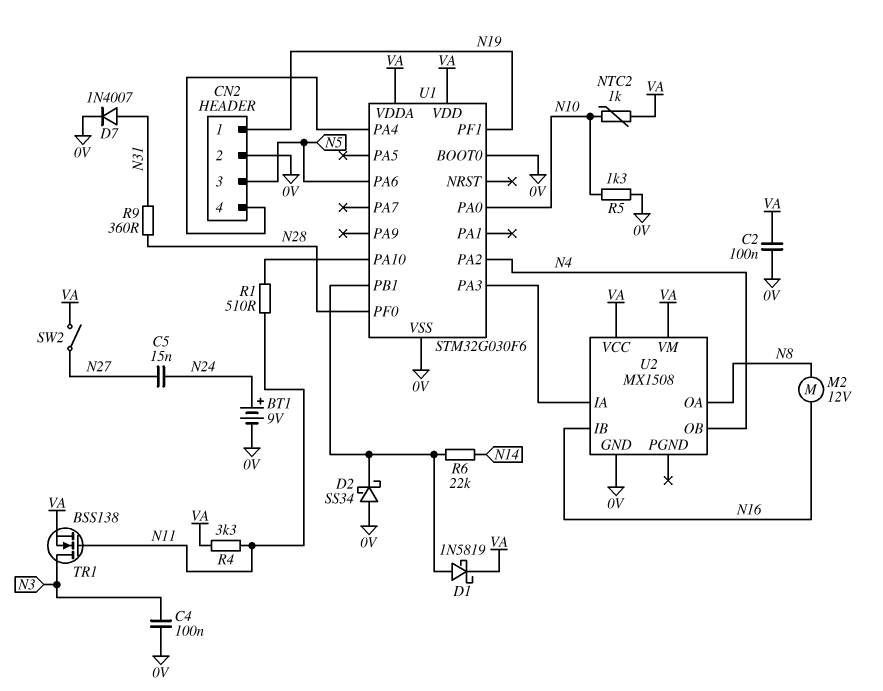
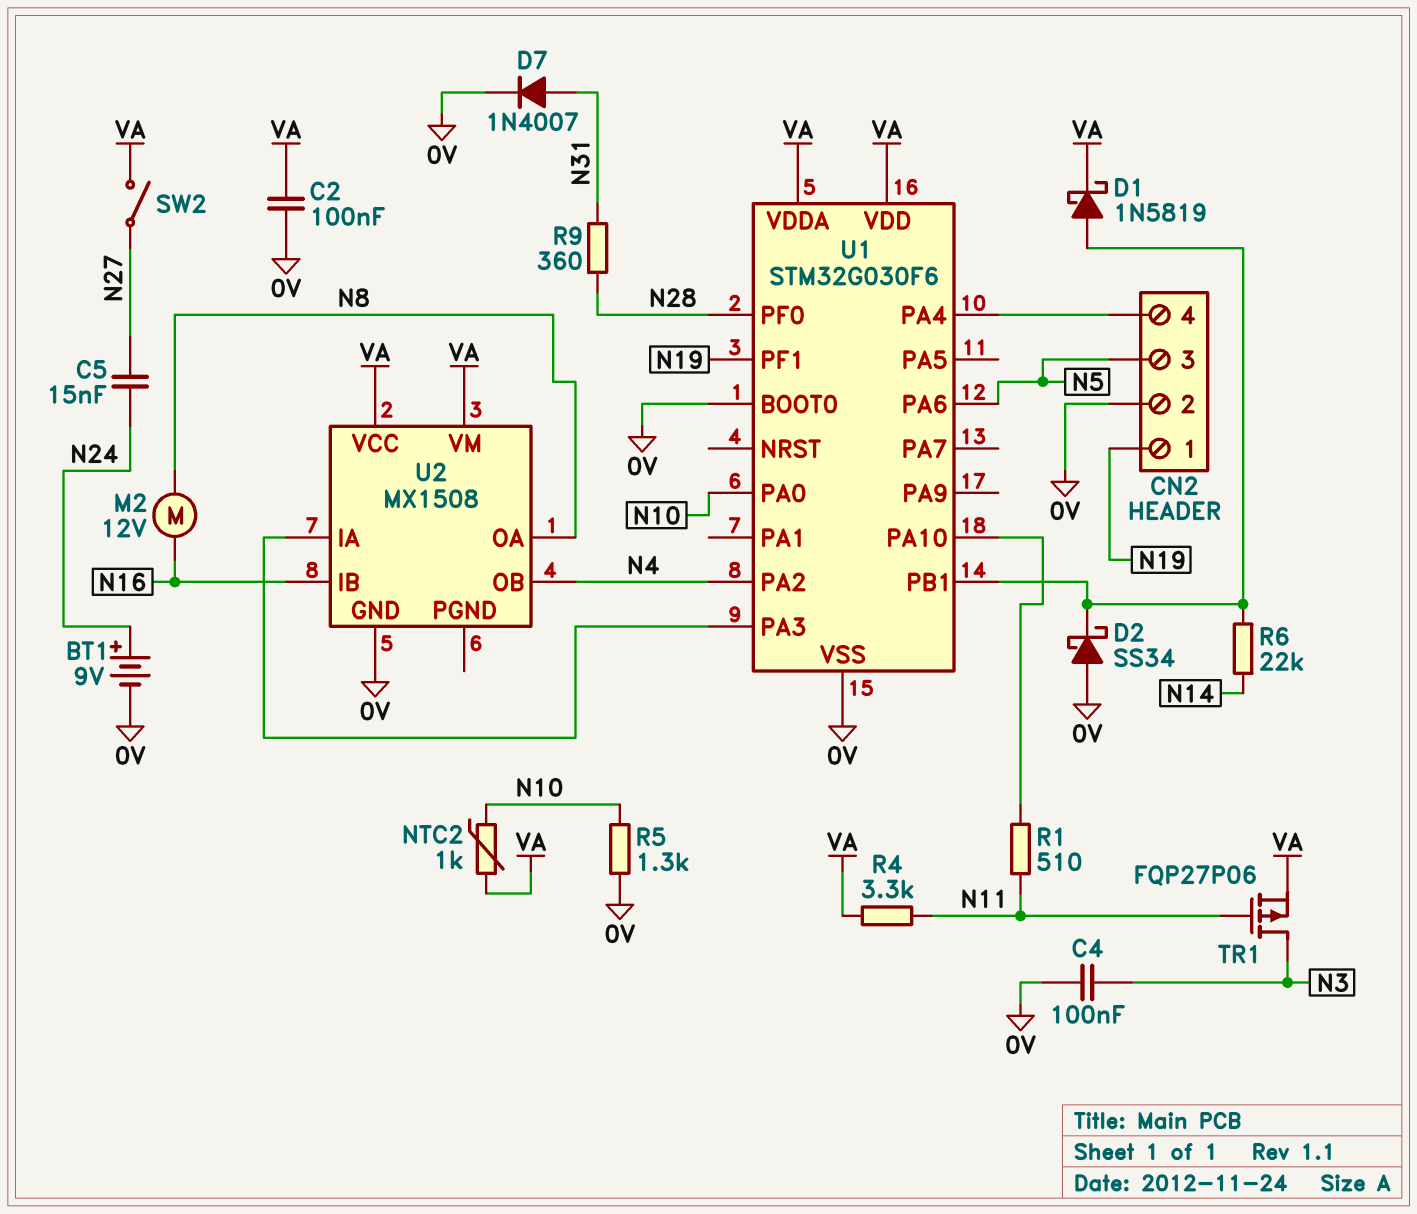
TR1: NMOS BSS138 (G N11, D N3, S VA) -> PMOS FQP27P06 (G N11, D N3, S VA)

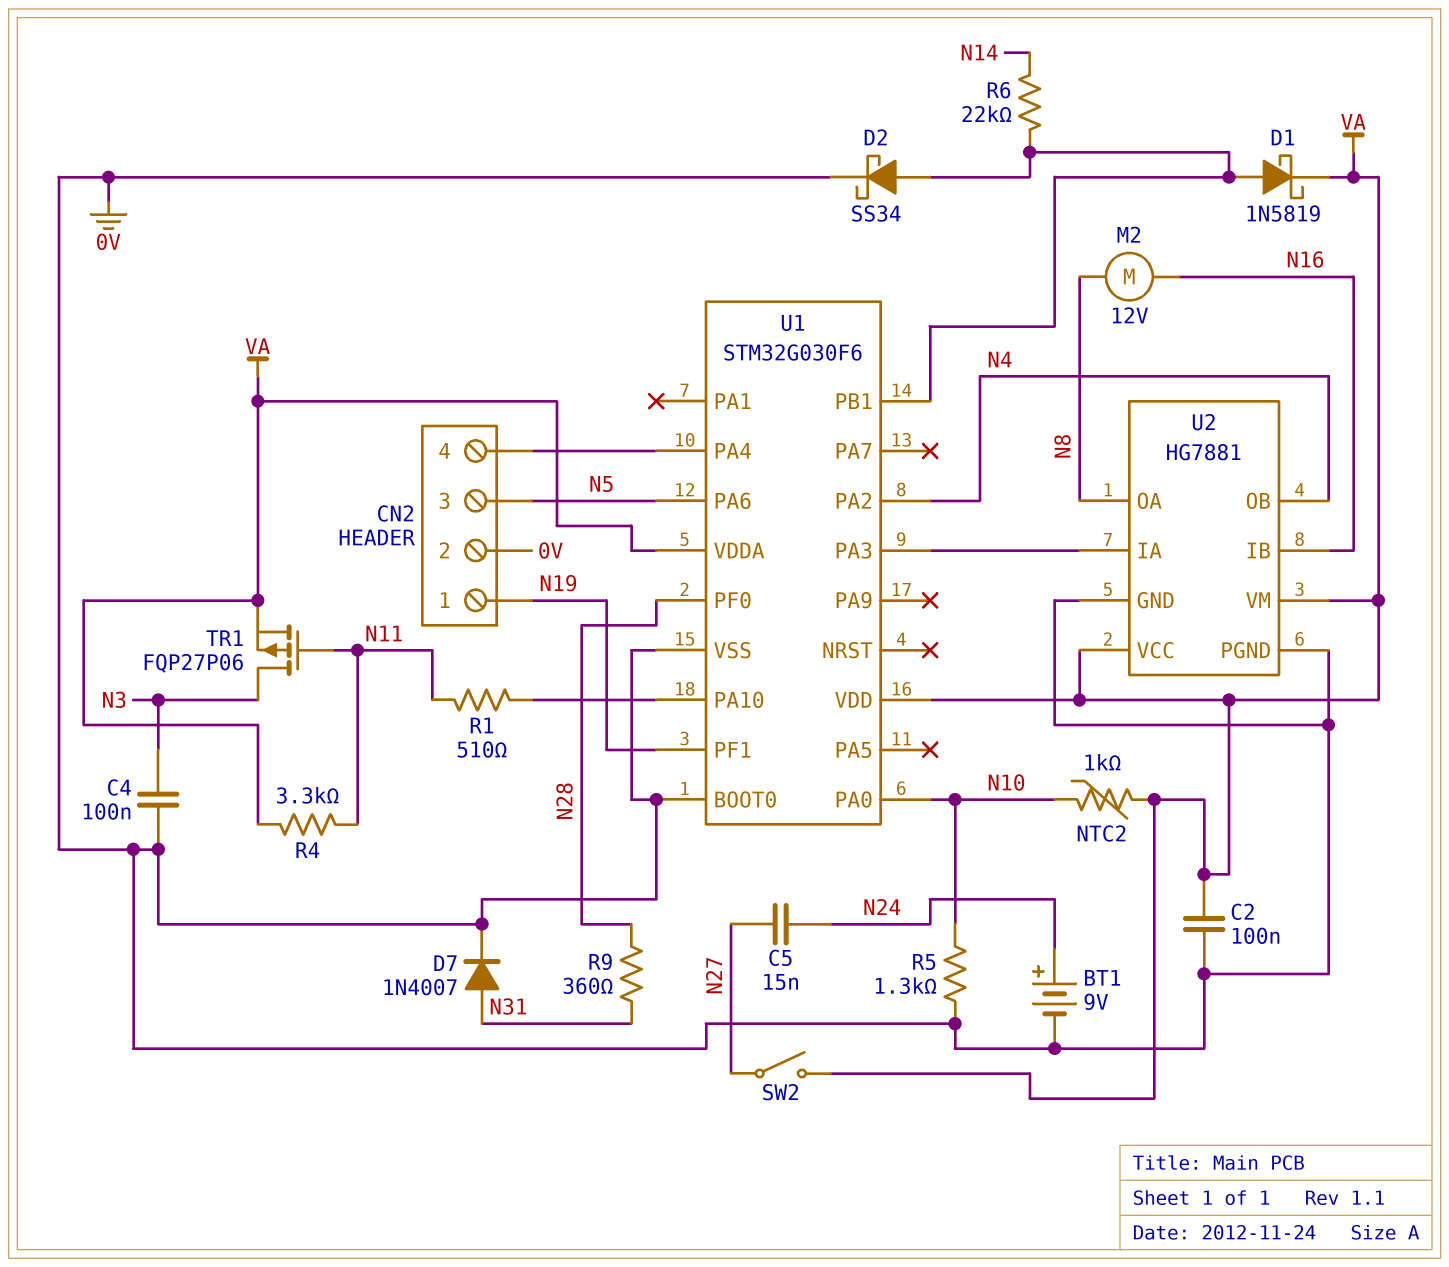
D2: schottky SS34 (A 0V, K U1/PB1) -> schottky SS34 (A U1/PB1, K 0V)
U2: MX1508 -> HG7881
U2 pin PGND: none -> 0V

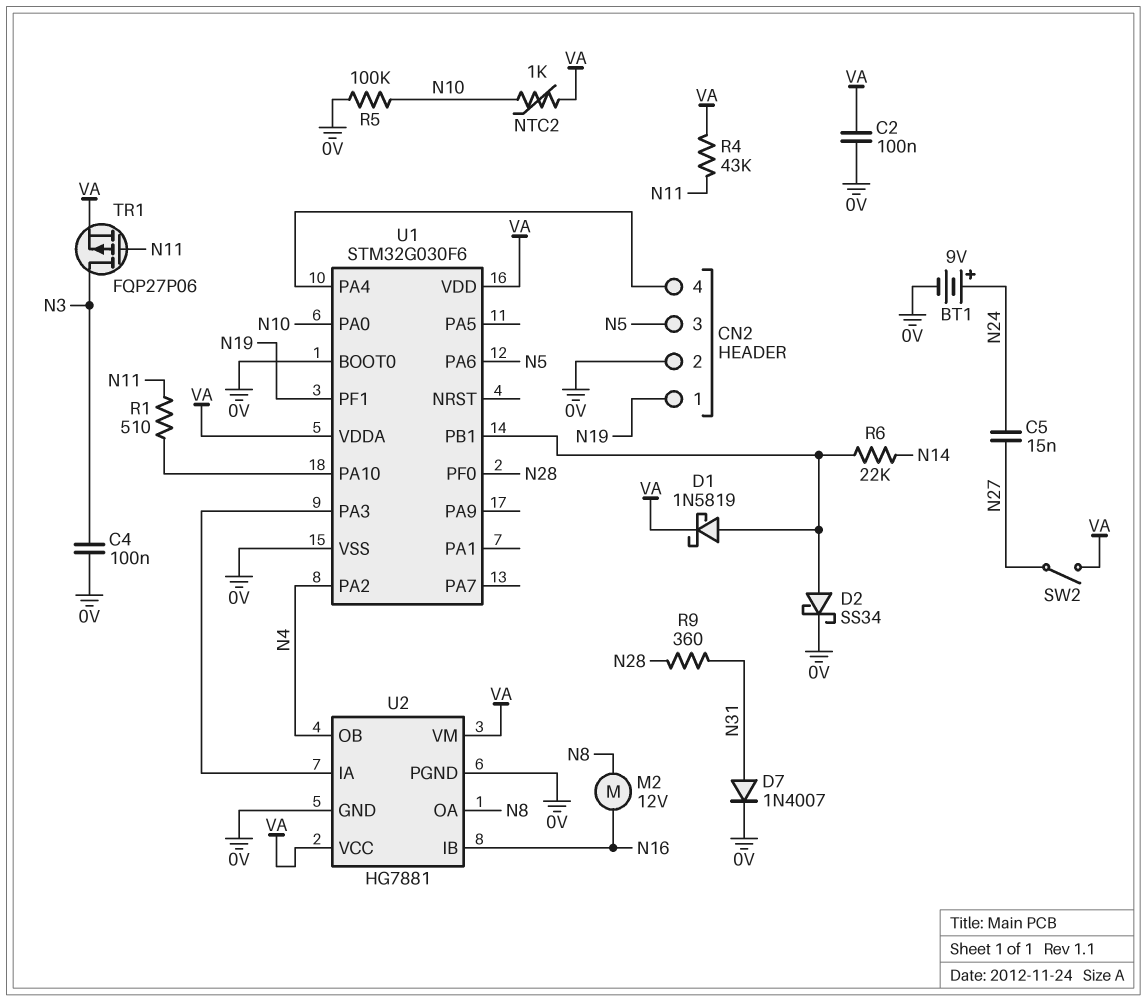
R4: 3.3k (N11, VA) -> 43k (N11, VA)
R5: 1.3k (0V, N10) -> 100k (0V, N10)

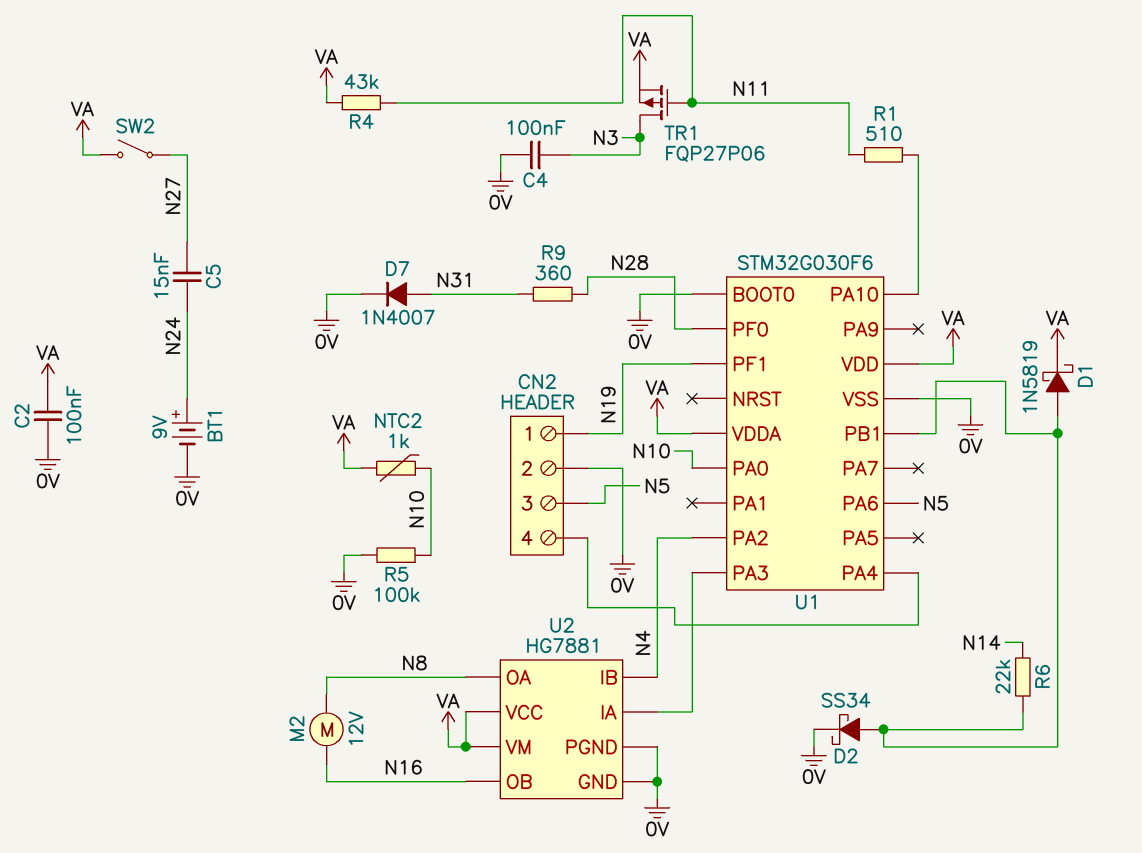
U2 pin IB: N16 -> N4
U2 pin OB: N4 -> N16

